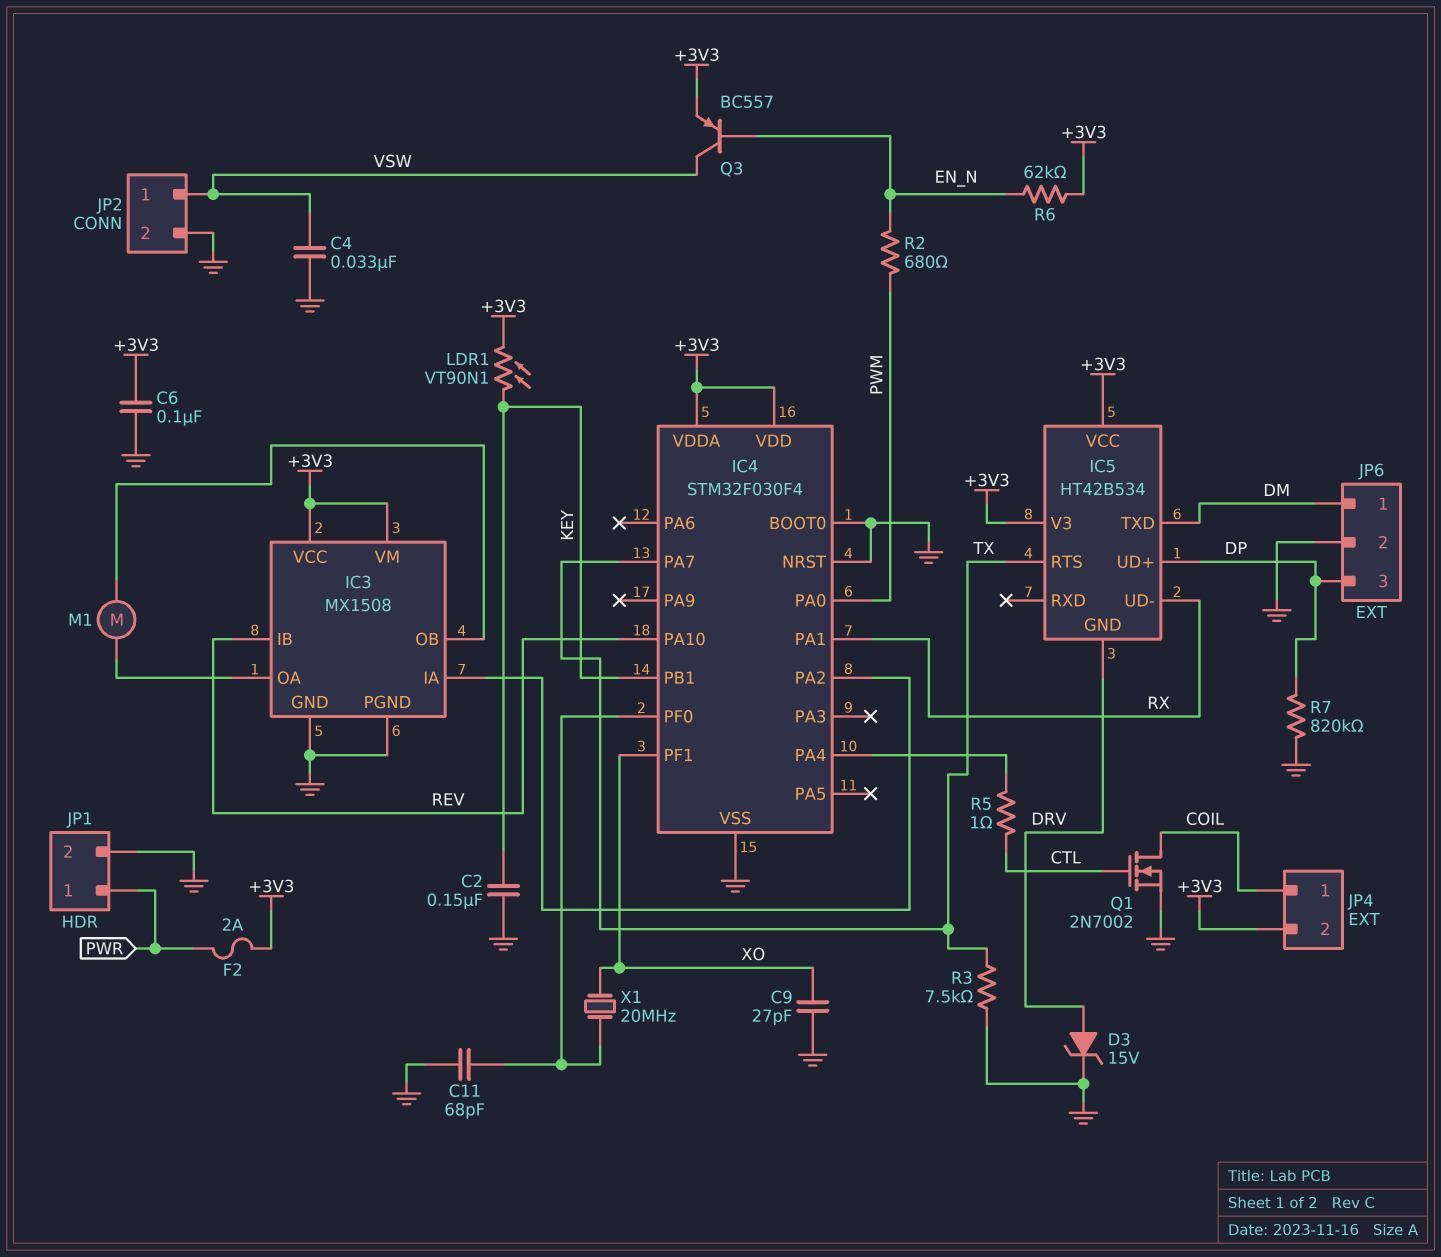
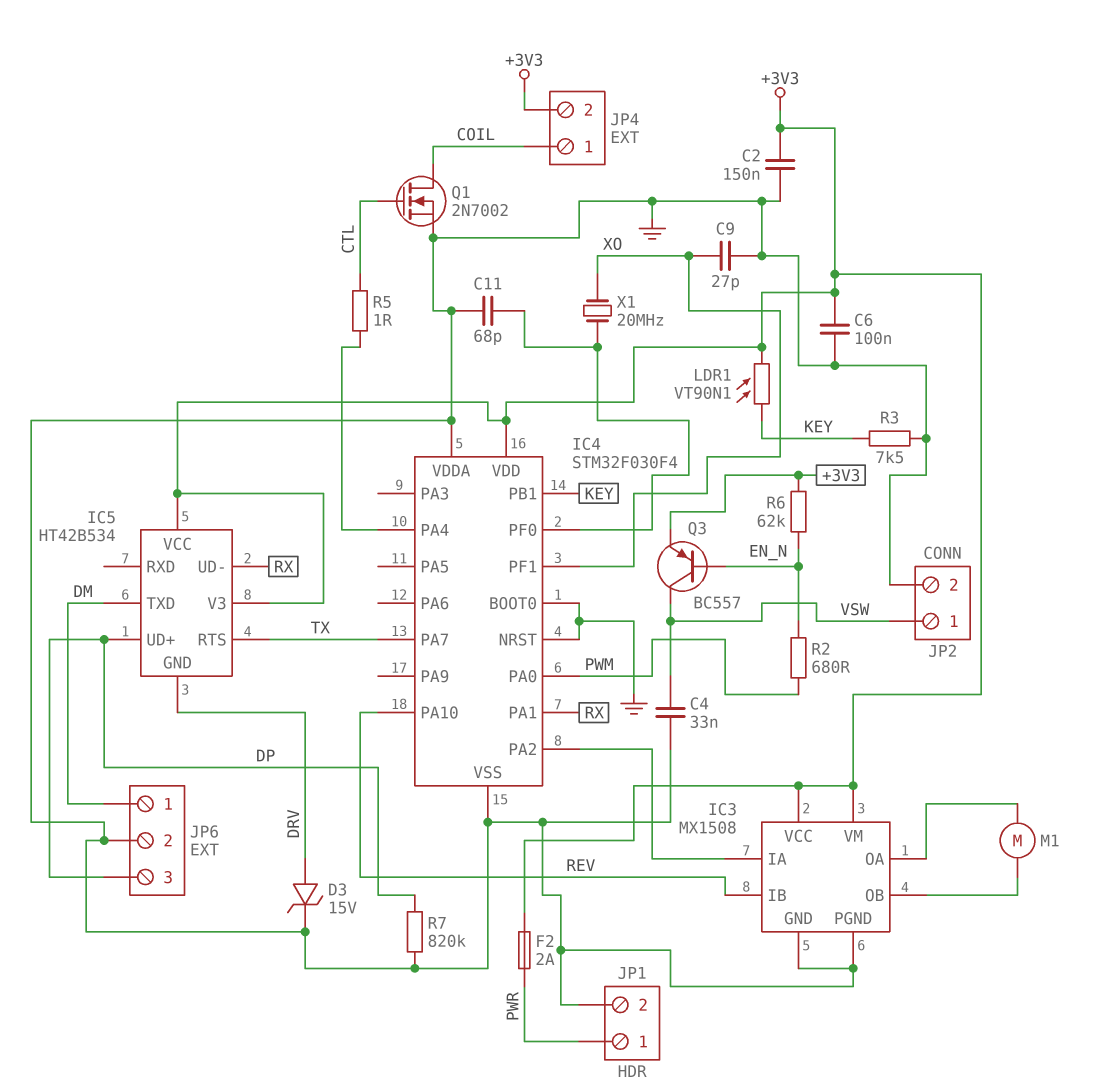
C2: 150nF (GND, KEY) -> 150nF (+3V3, GND)
IC4 pin VDDA: +3V3 -> GND
R3: 7.5k (GND, TX) -> 7.5k (GND, KEY)

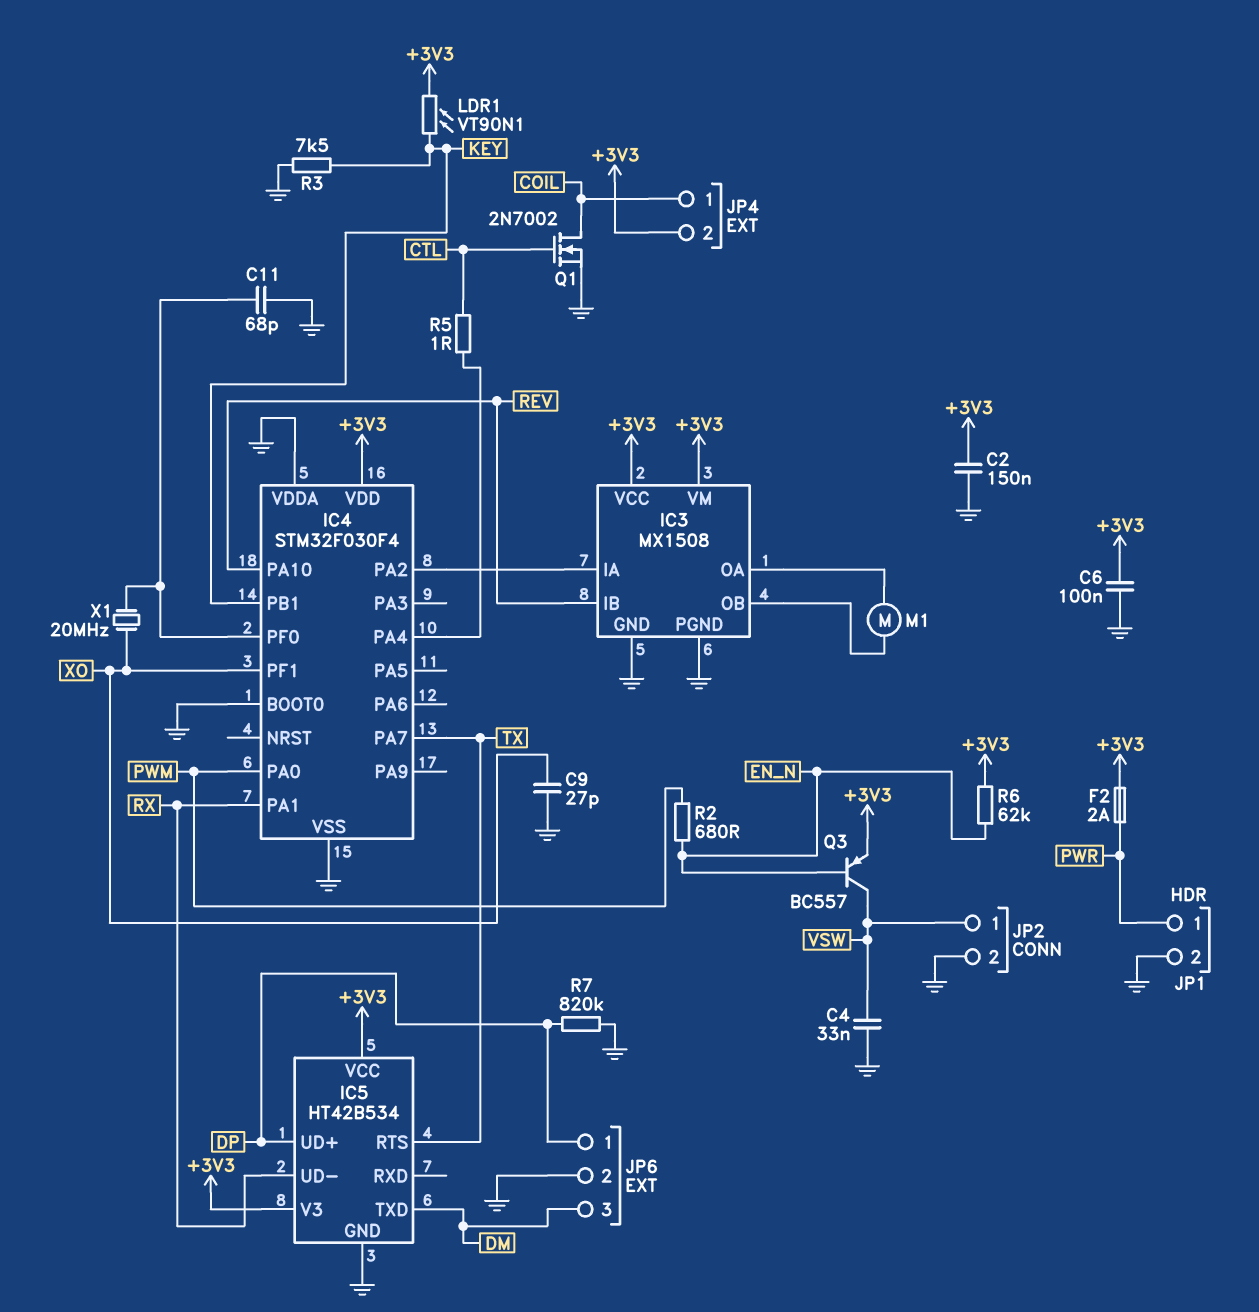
D3: zener 15V (A DRV, K GND) -> none
IC4 pin NRST: GND -> none
IC5 pin GND: DRV -> GND
JP6 pin 1: DM -> DP
JP6 pin 3: DP -> DM

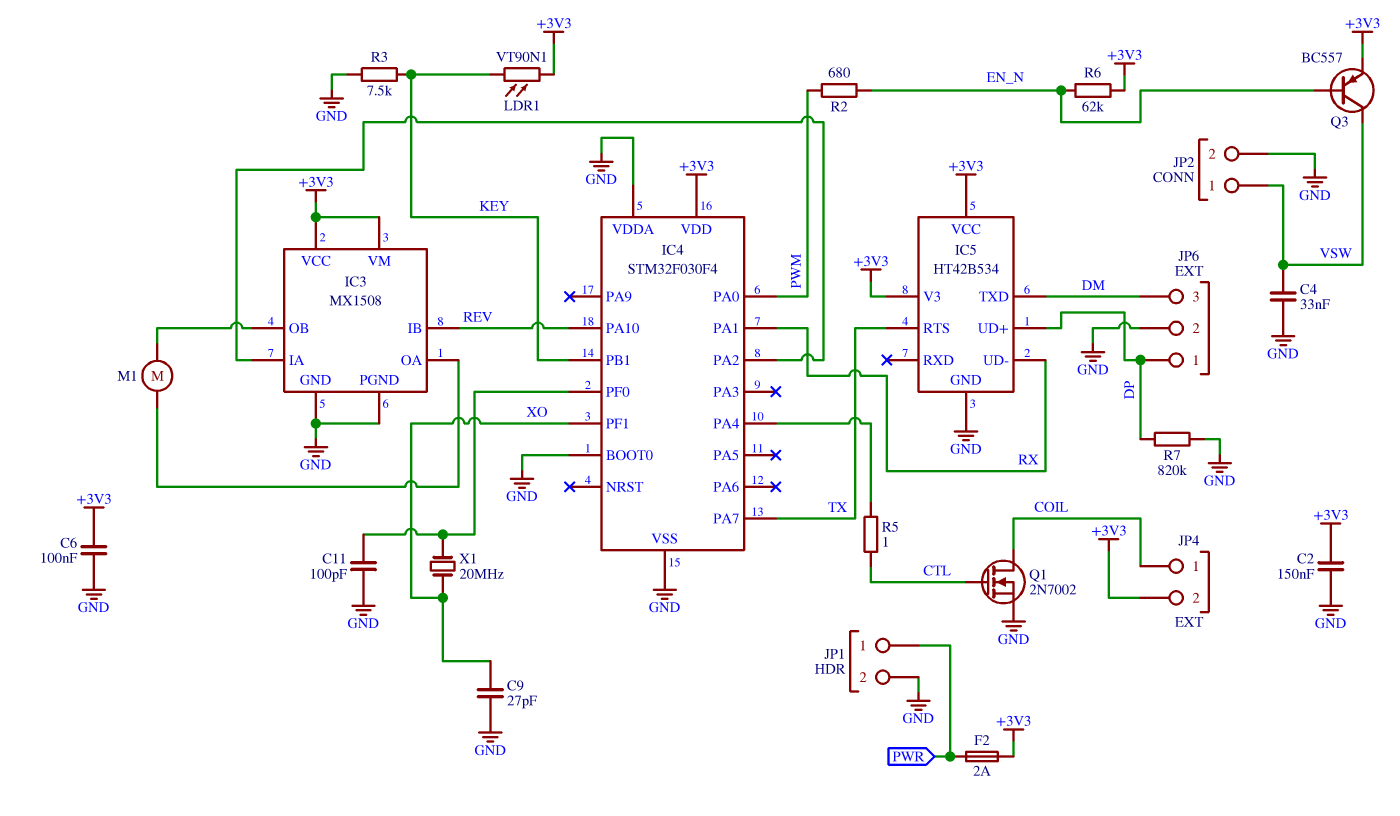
C11: 68pF (GND, IC4/PF0) -> 100pF (GND, IC4/PF0)

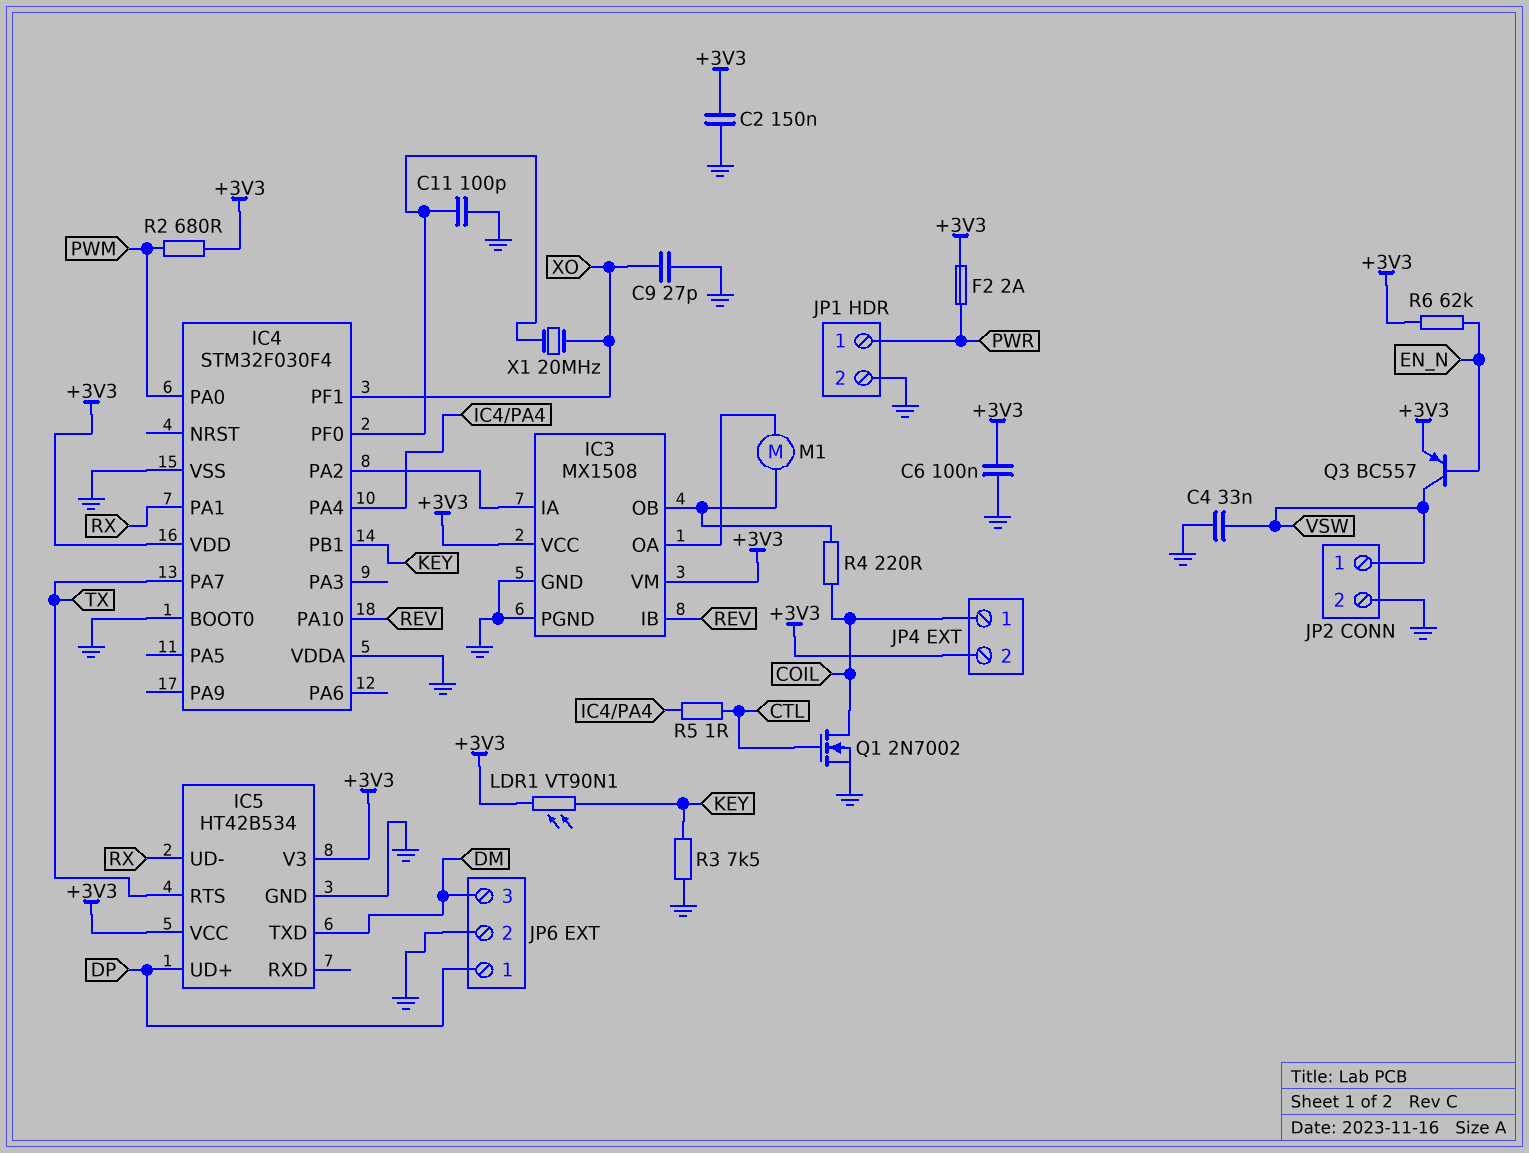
R2: 680 (EN_N, PWM) -> 680 (+3V3, PWM)
R4: none -> 220 (COIL, IC3/OB)
R7: 820k (DP, GND) -> none

